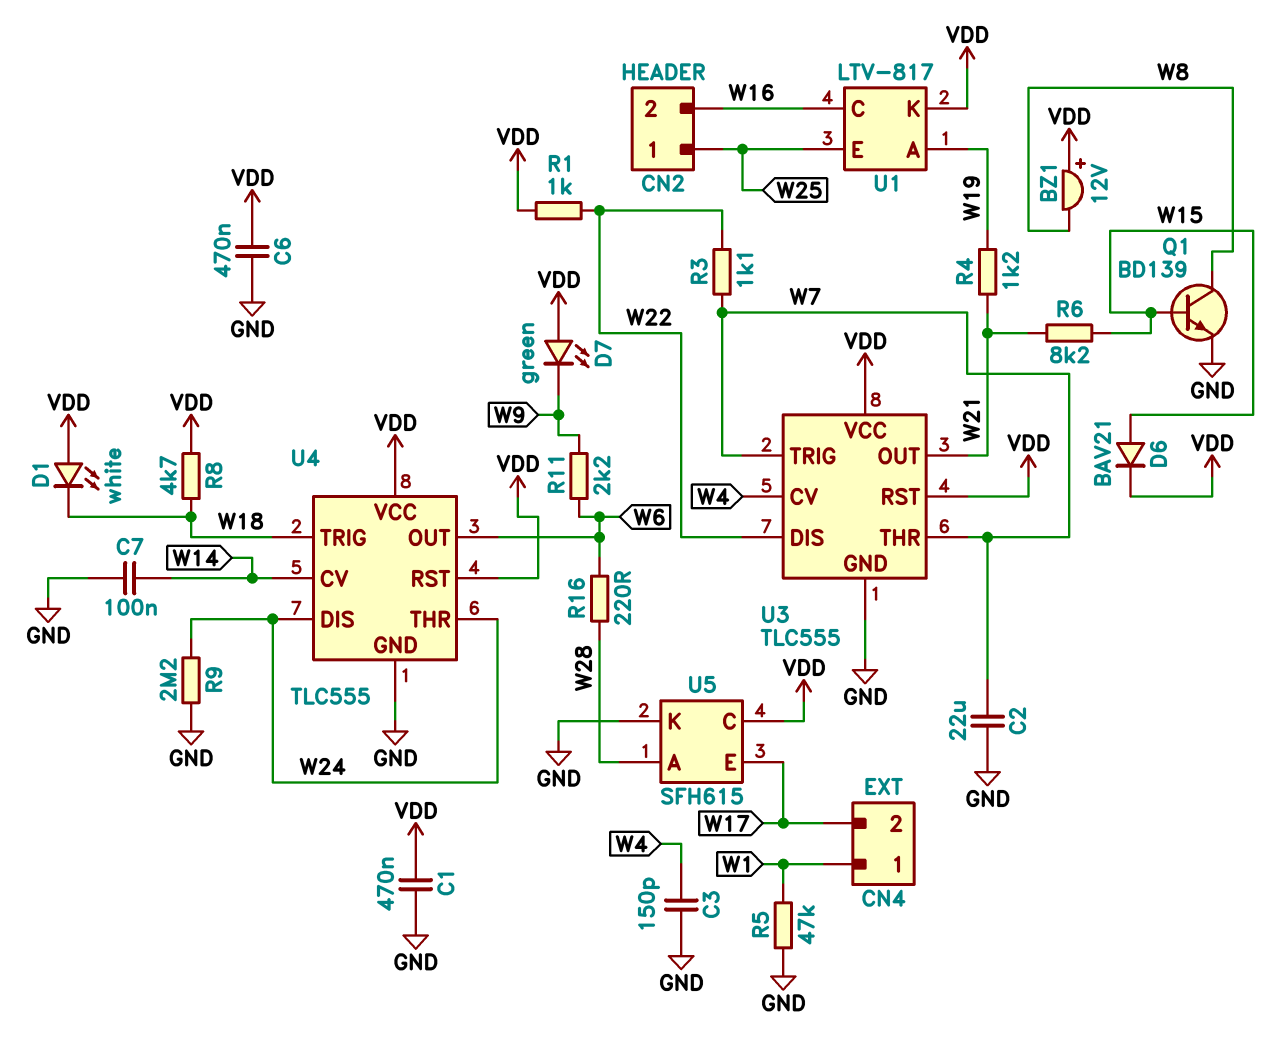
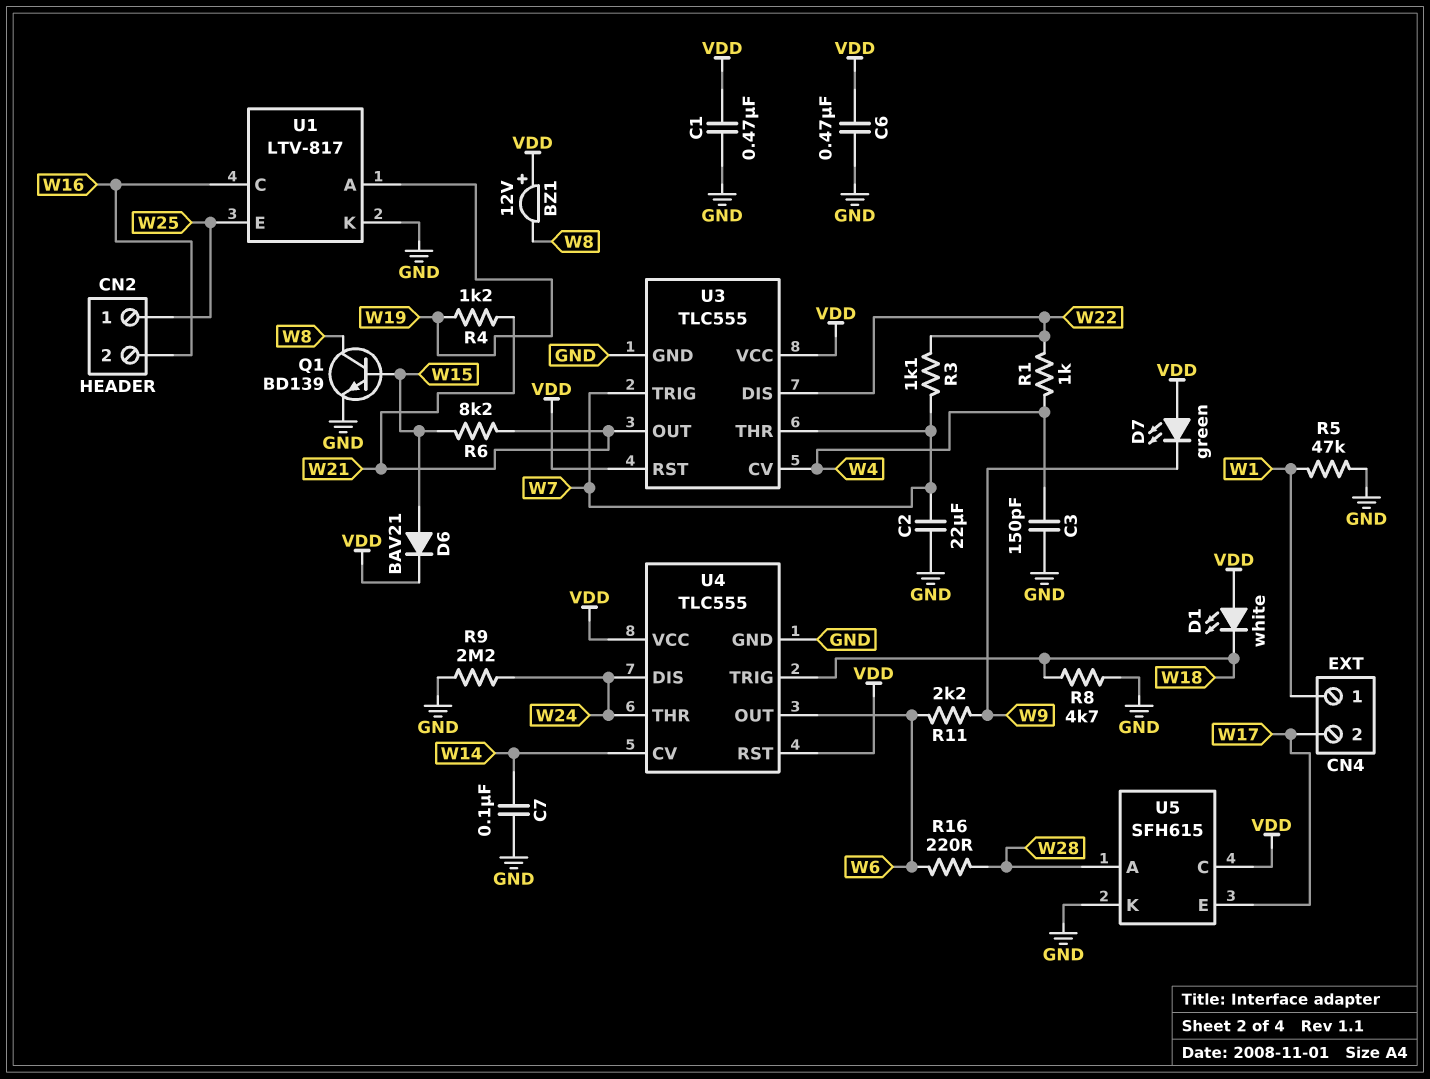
R1: 1k (VDD, W22) -> 1k (W4, W22)
R8: 4.7k (VDD, W18) -> 4.7k (GND, W18)
U1 pin K: VDD -> GND

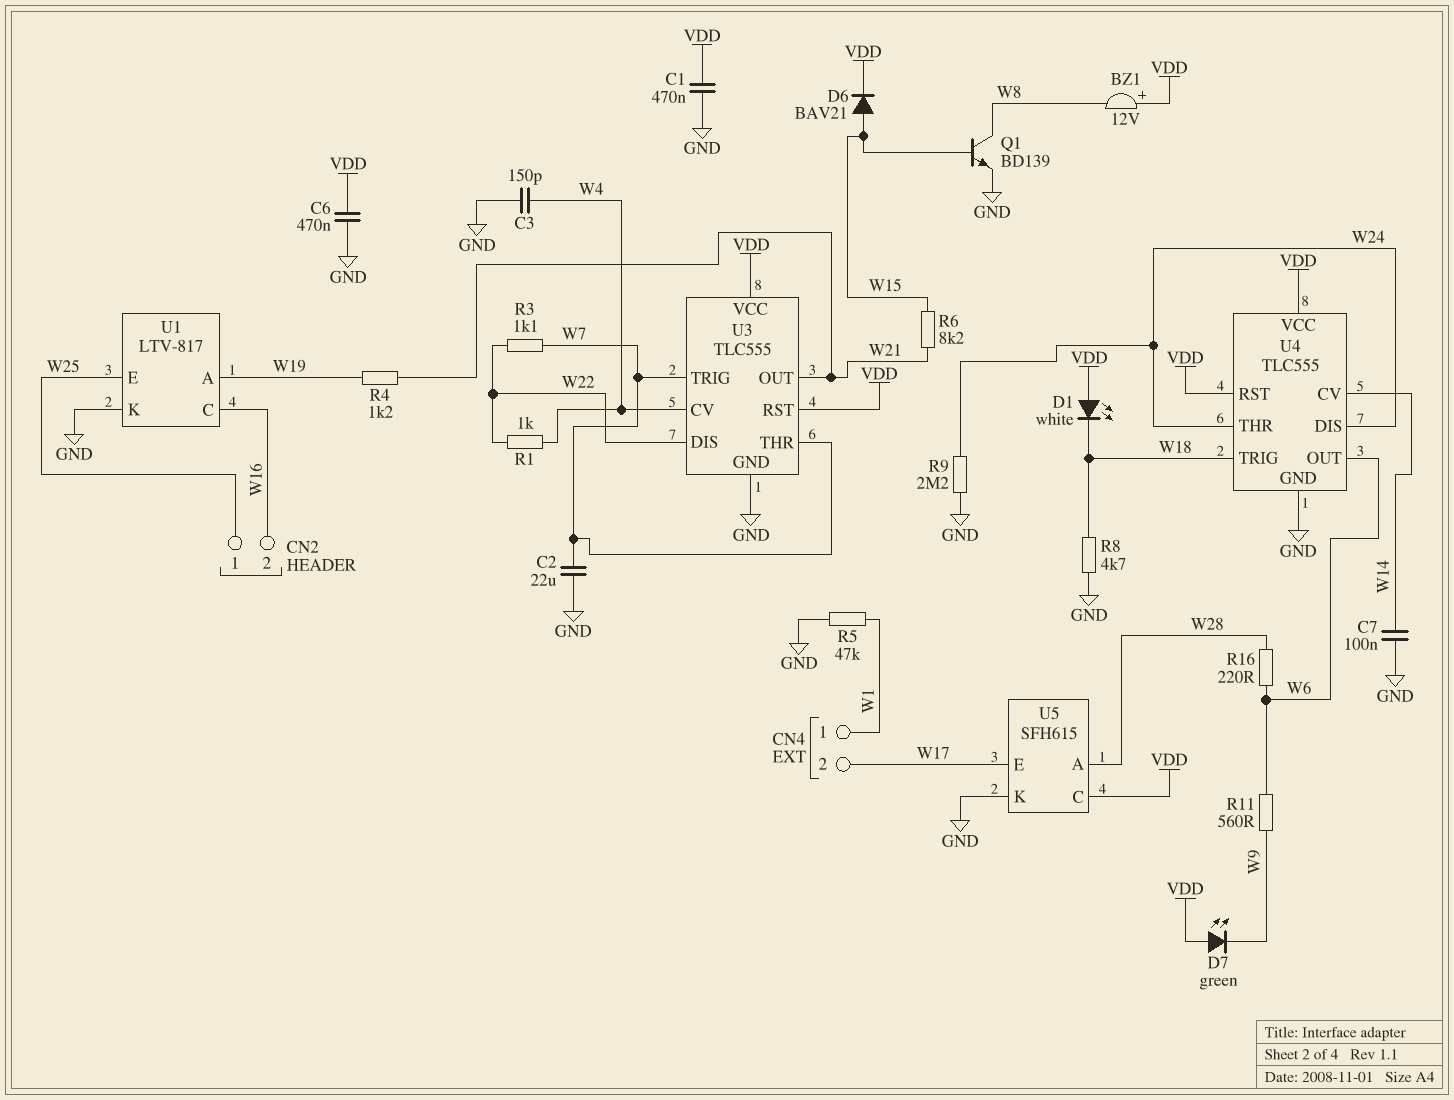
R11: 2.2k (W6, W9) -> 560 (W6, W9)

